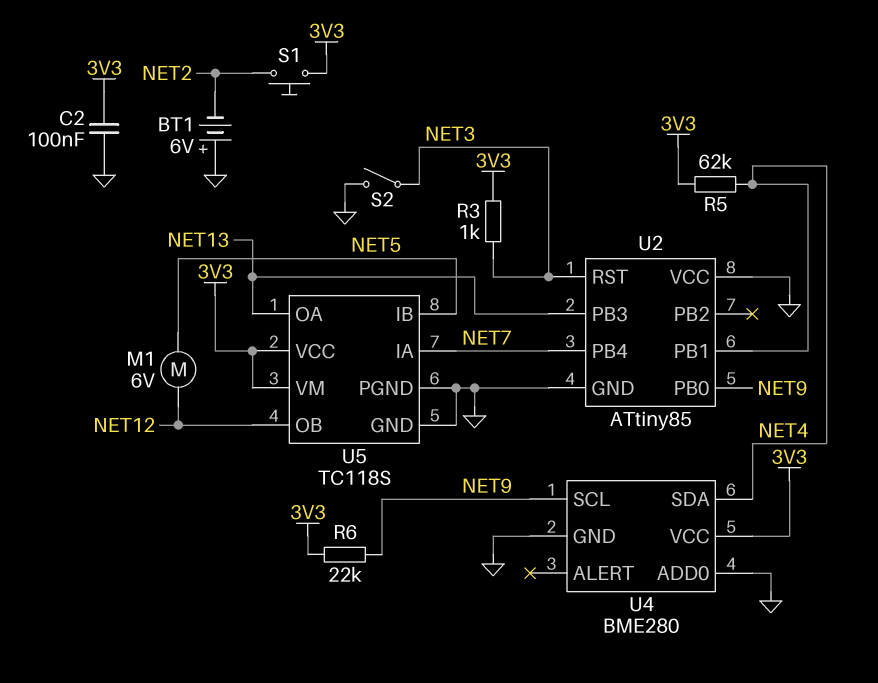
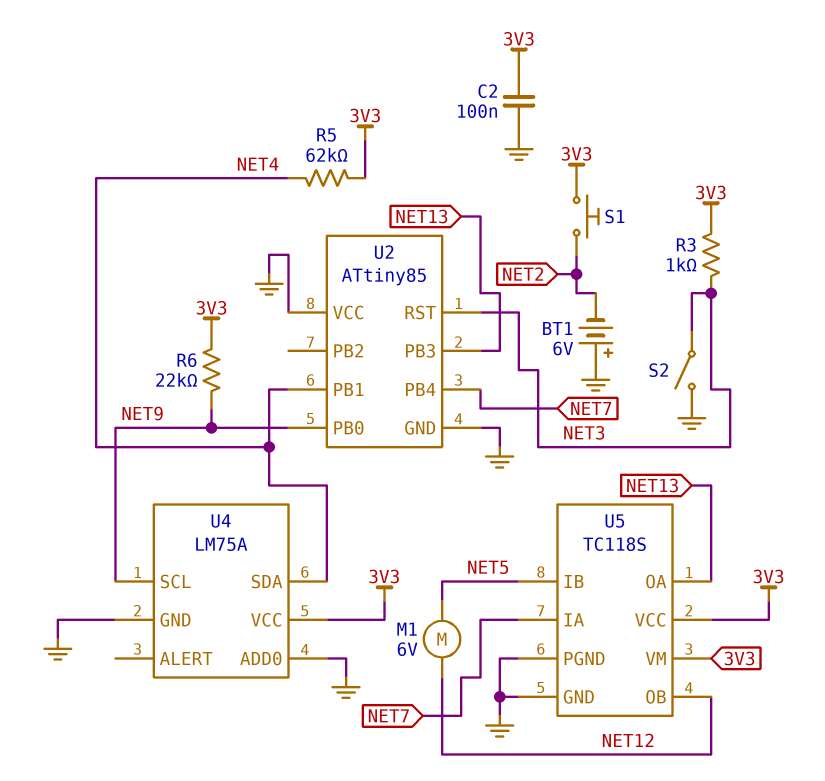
U4: BME280 -> LM75A

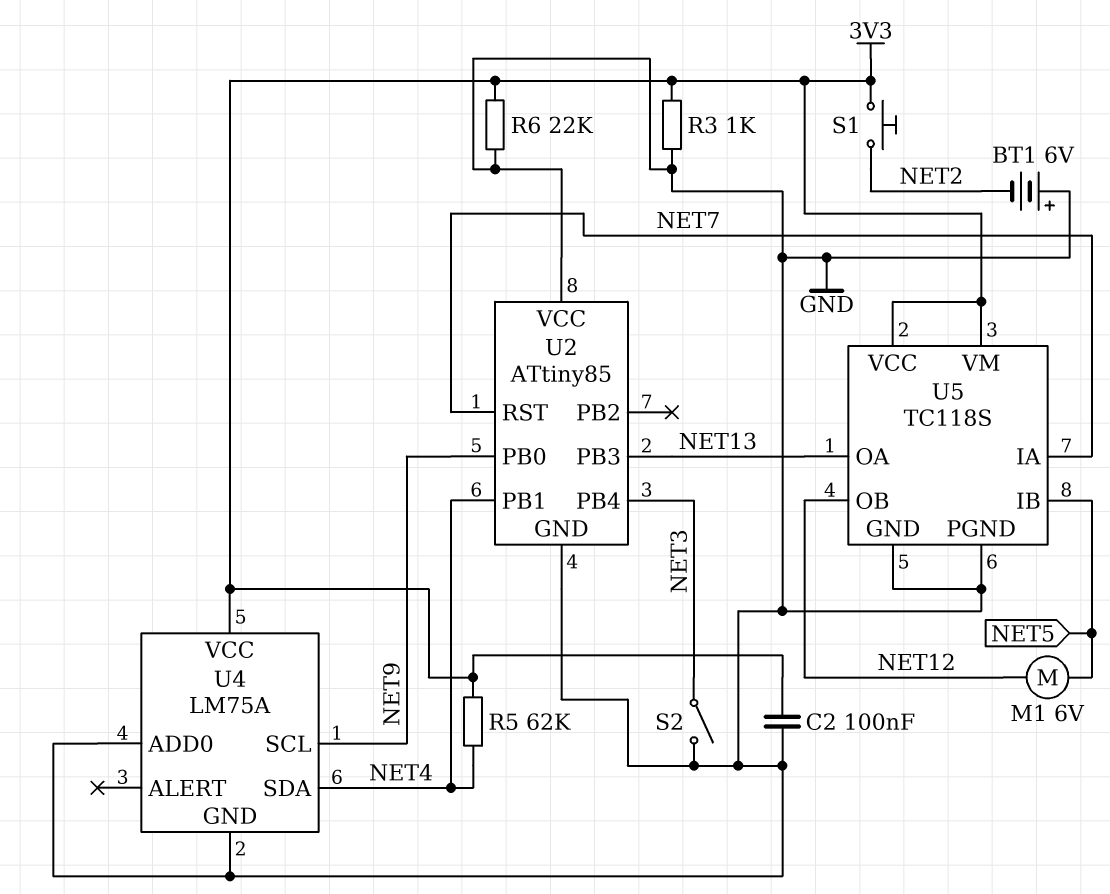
R3: 1k (3V3, NET3) -> 1k (3V3, GND)
R6: 22k (3V3, NET9) -> 22k (3V3, GND)
U2 pin PB4: NET7 -> NET3
U2 pin RST: NET3 -> NET7

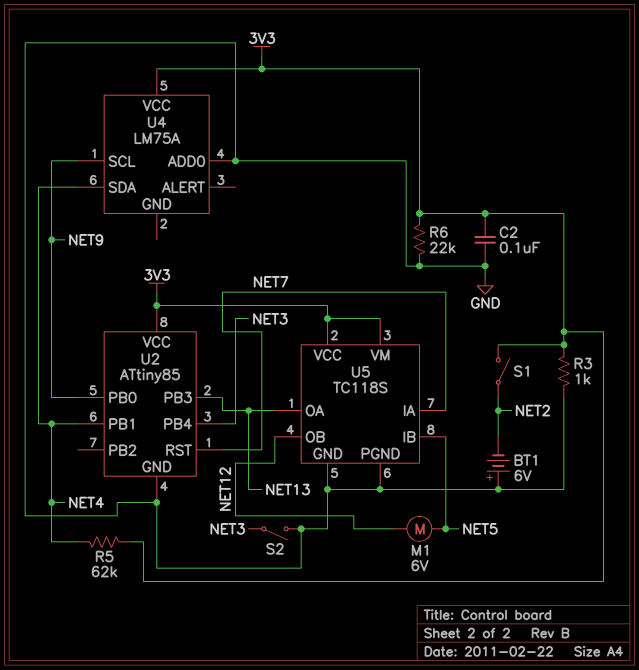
S1: button (3V3, NET2) -> switch (3V3, NET2)
U2 pin VCC: GND -> 3V3
U4 pin GND: GND -> none

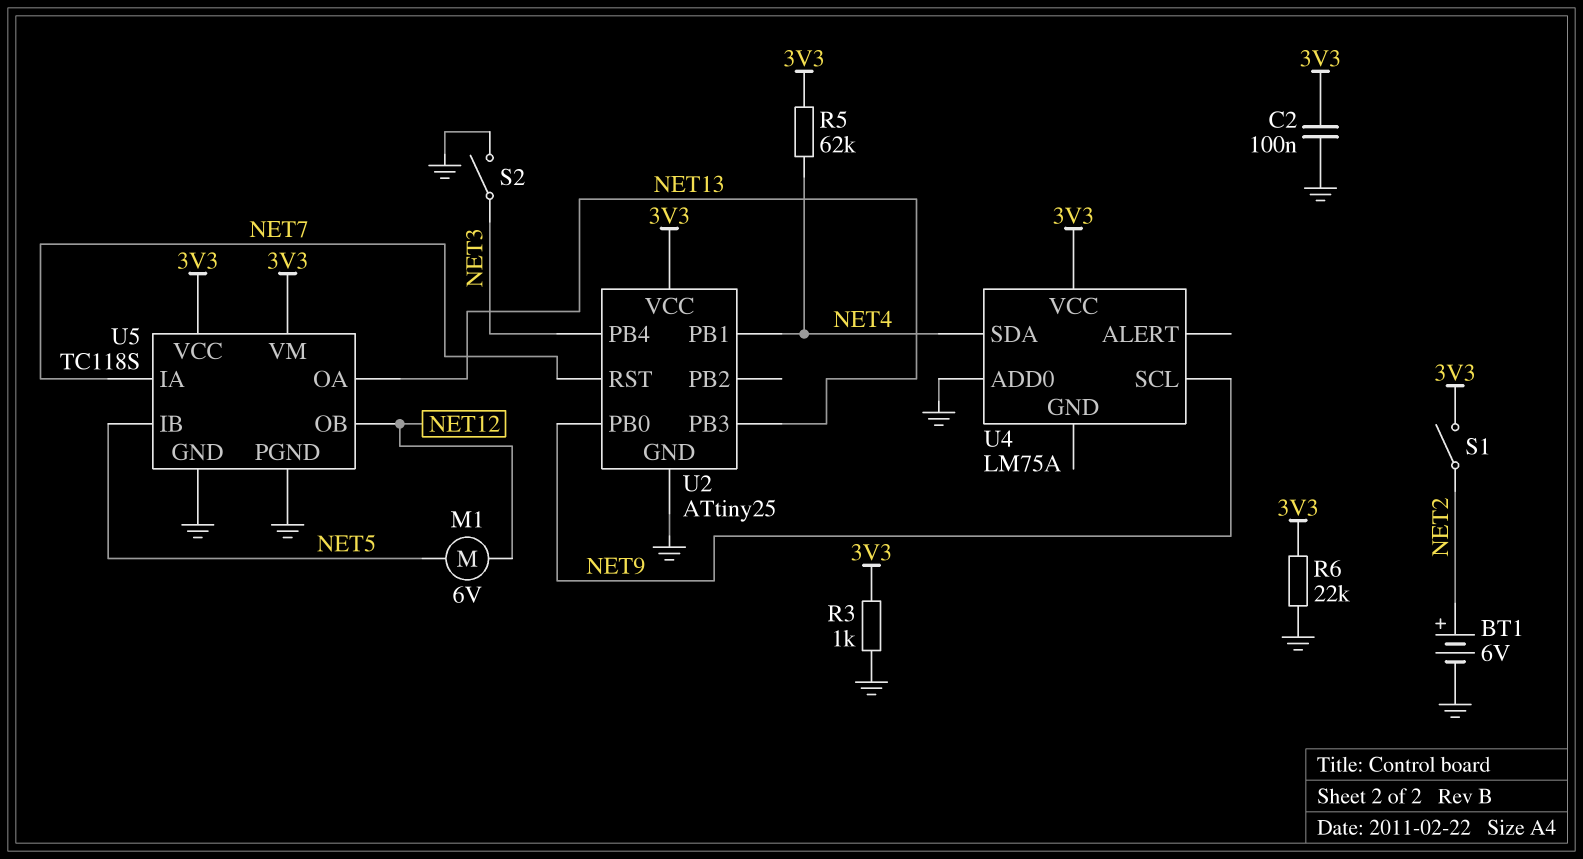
BT1: 6V (plus GND, minus NET2) -> 6V (plus NET2, minus GND)
U2: ATtiny85 -> ATtiny25

